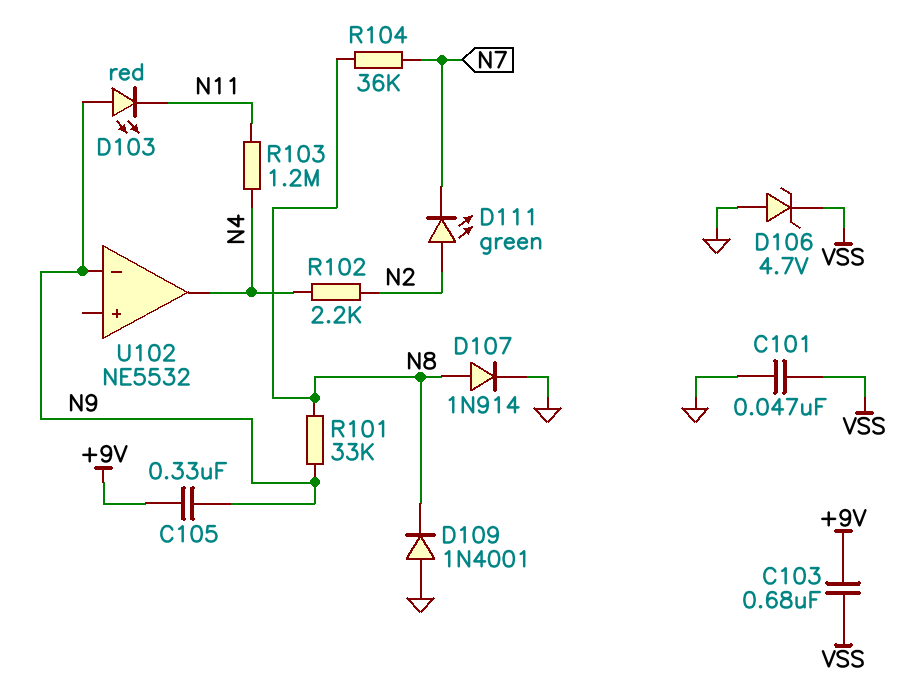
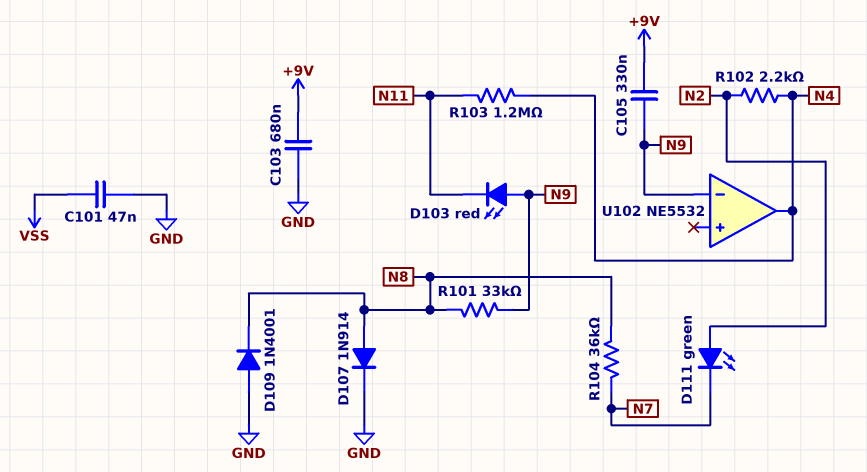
C103: 680nF (+9V, VSS) -> 680nF (+9V, GND)
D106: zener 4.7V (A GND, K VSS) -> none

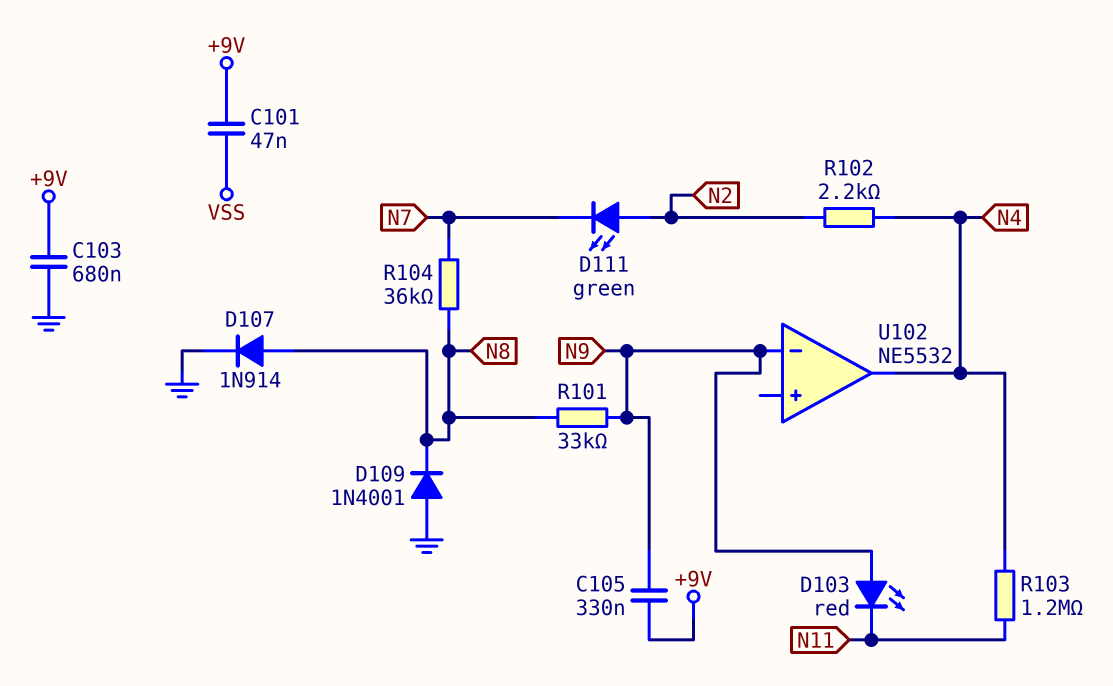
C101: 47nF (GND, VSS) -> 47nF (+9V, VSS)

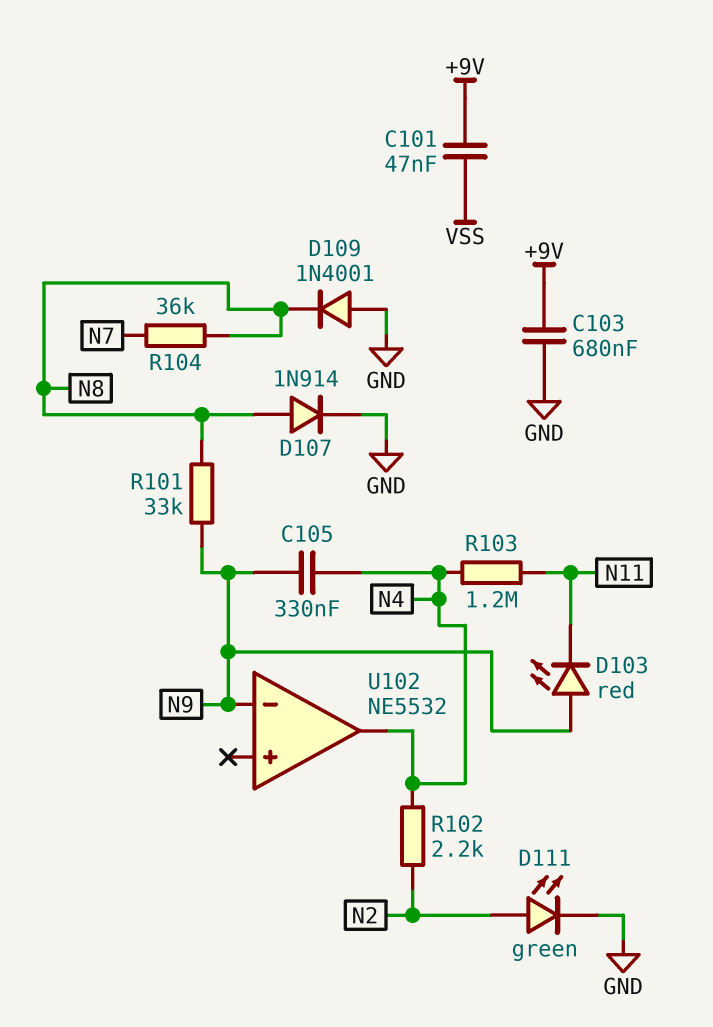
C105: 330nF (+9V, N9) -> 330nF (N4, N9)
D111: LED green (A N2, K N7) -> LED green (A N2, K GND)

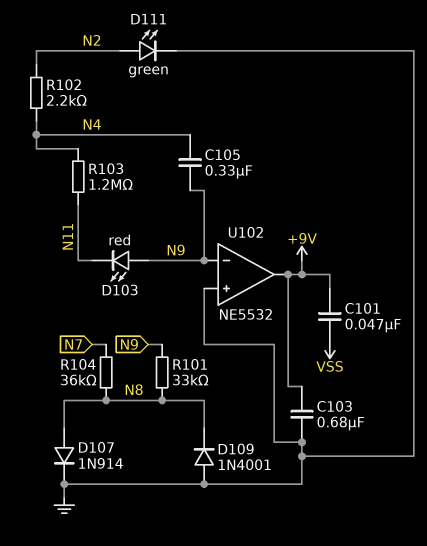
U102 pin in+: none -> GND
U102 pin out: N4 -> +9V

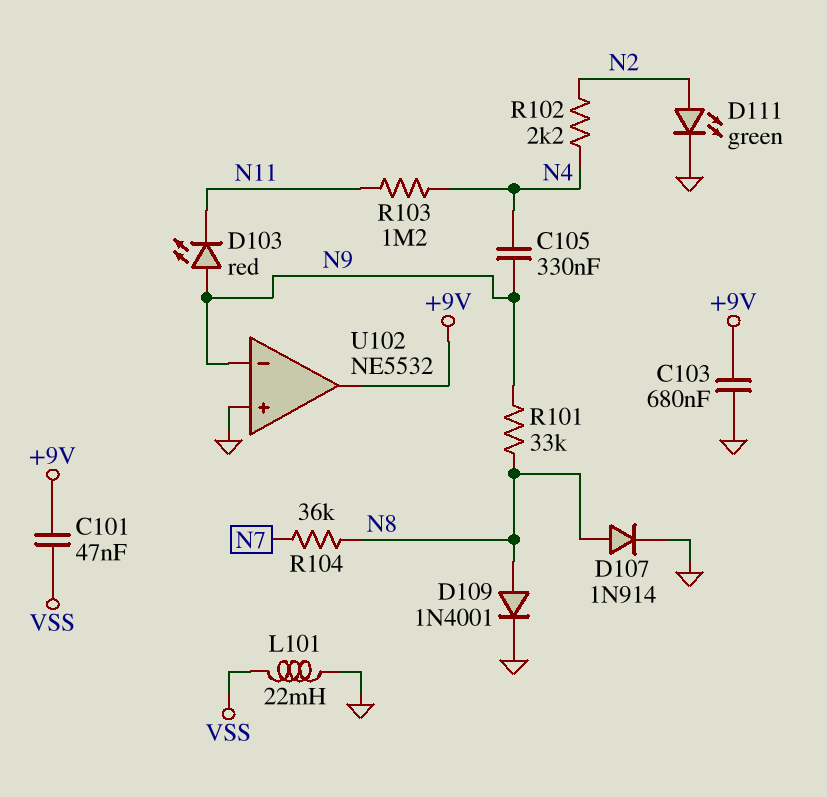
D109: diode 1N4001 (A GND, K N8) -> diode 1N4001 (A N8, K GND)
L101: none -> 22mH (GND, VSS)

